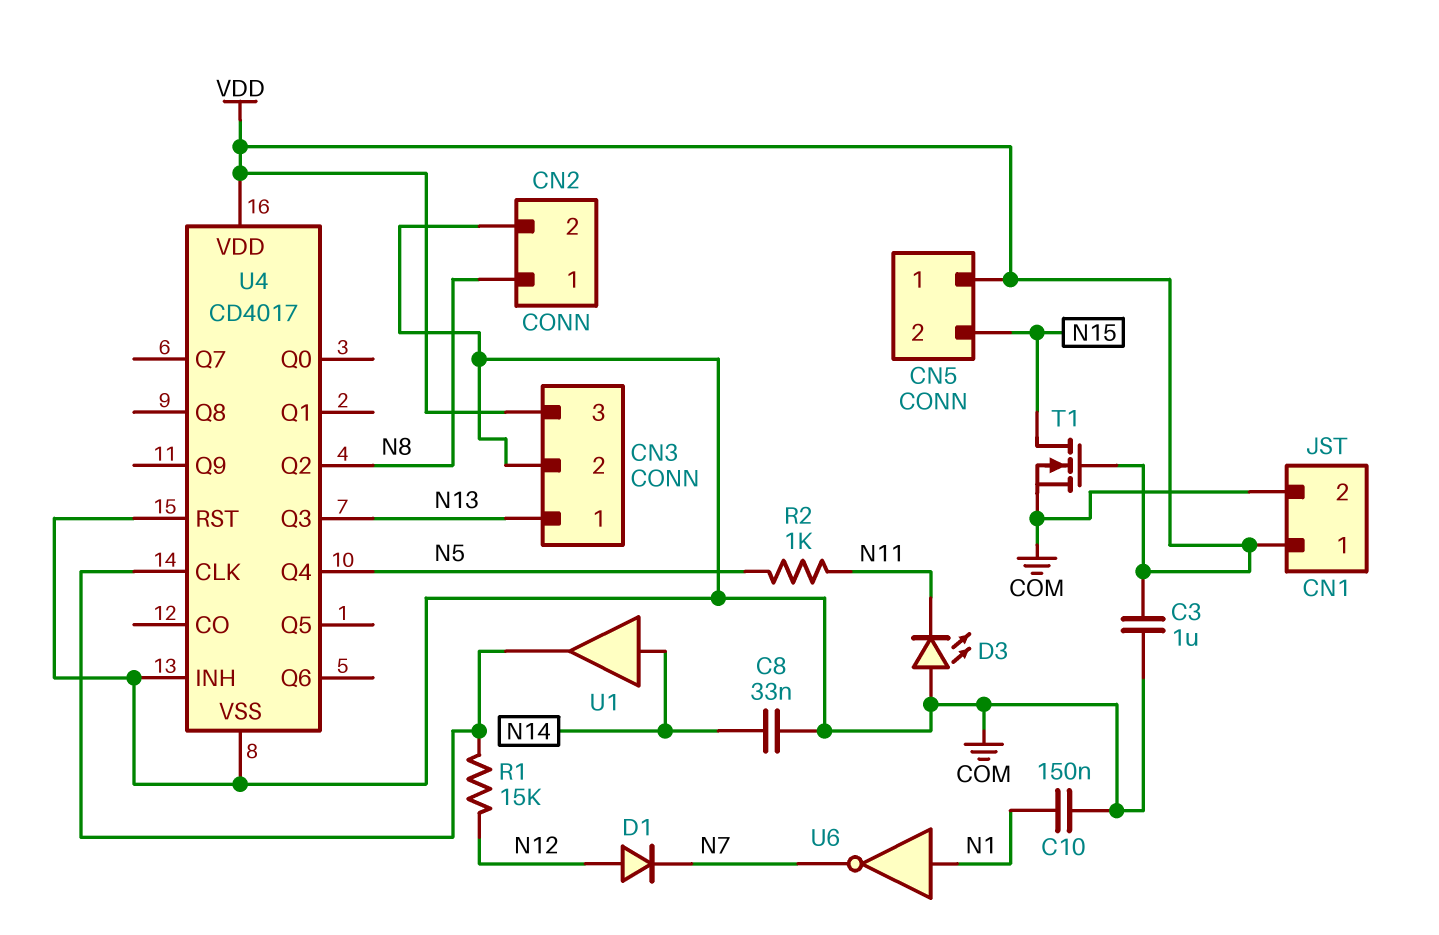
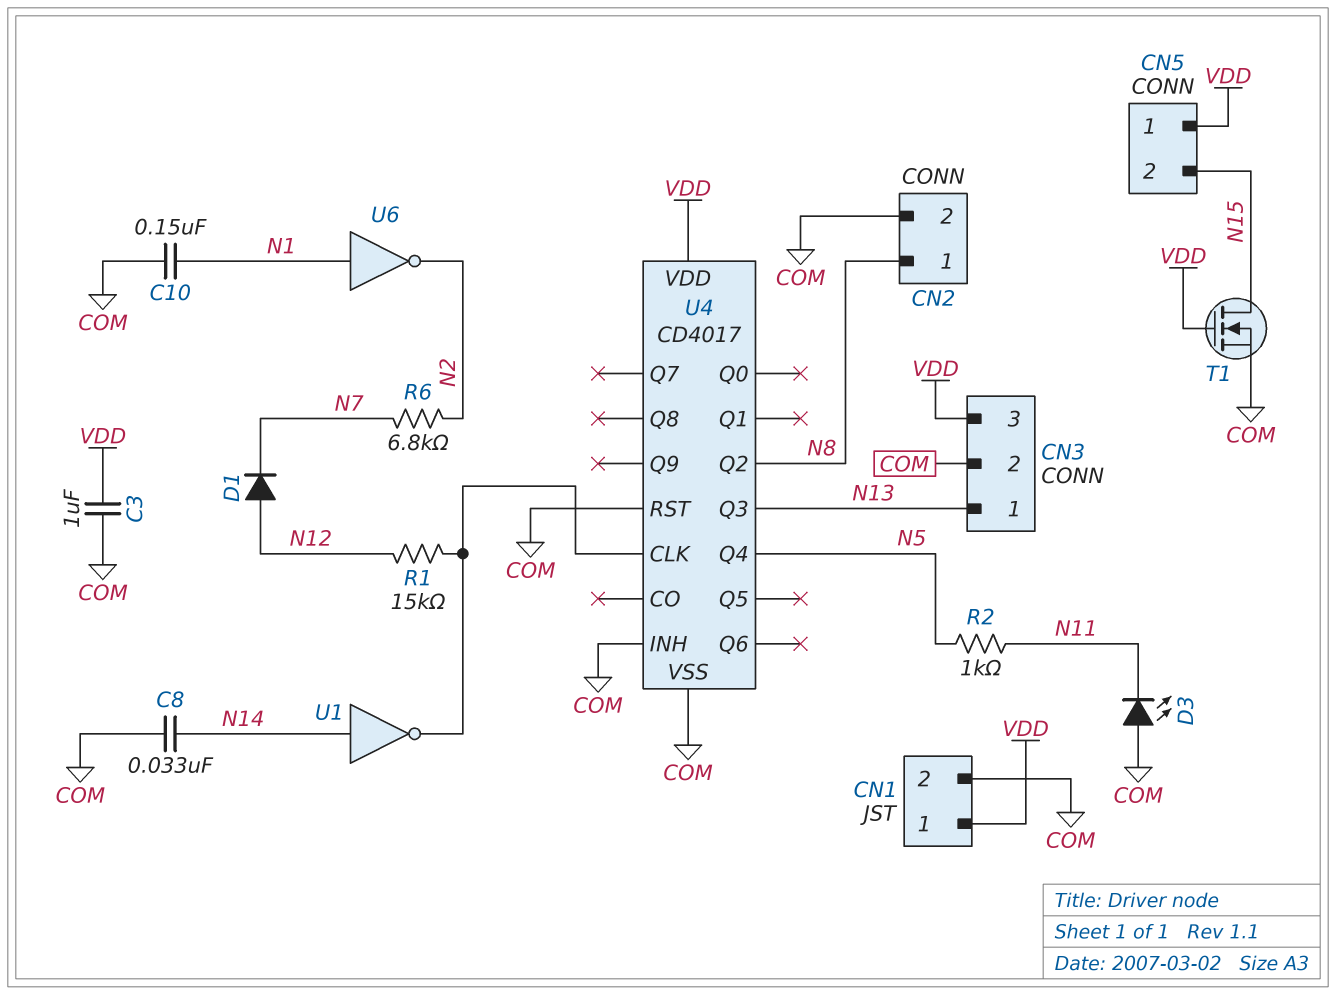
R6: none -> 6.8k (N2, N7)
U1: buffer (in N14, out U4/CLK) -> NOT (in N14, out U4/CLK)
U6: NOT (in N1, out N7) -> NOT (in N1, out N2)

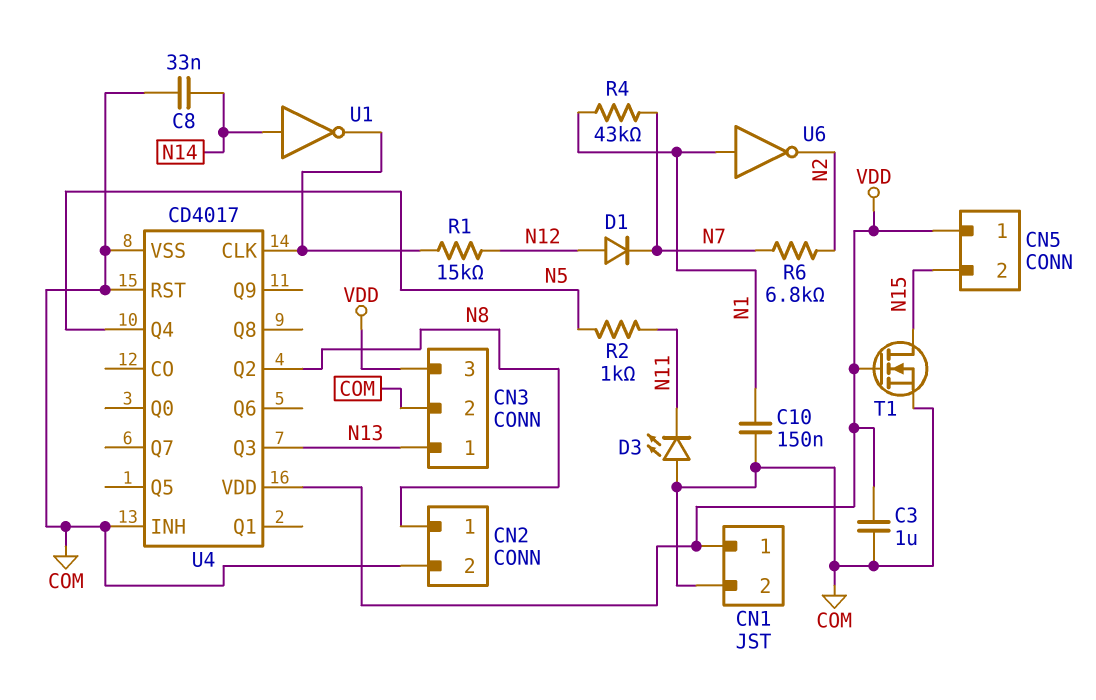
R4: none -> 43k (N1, N7)

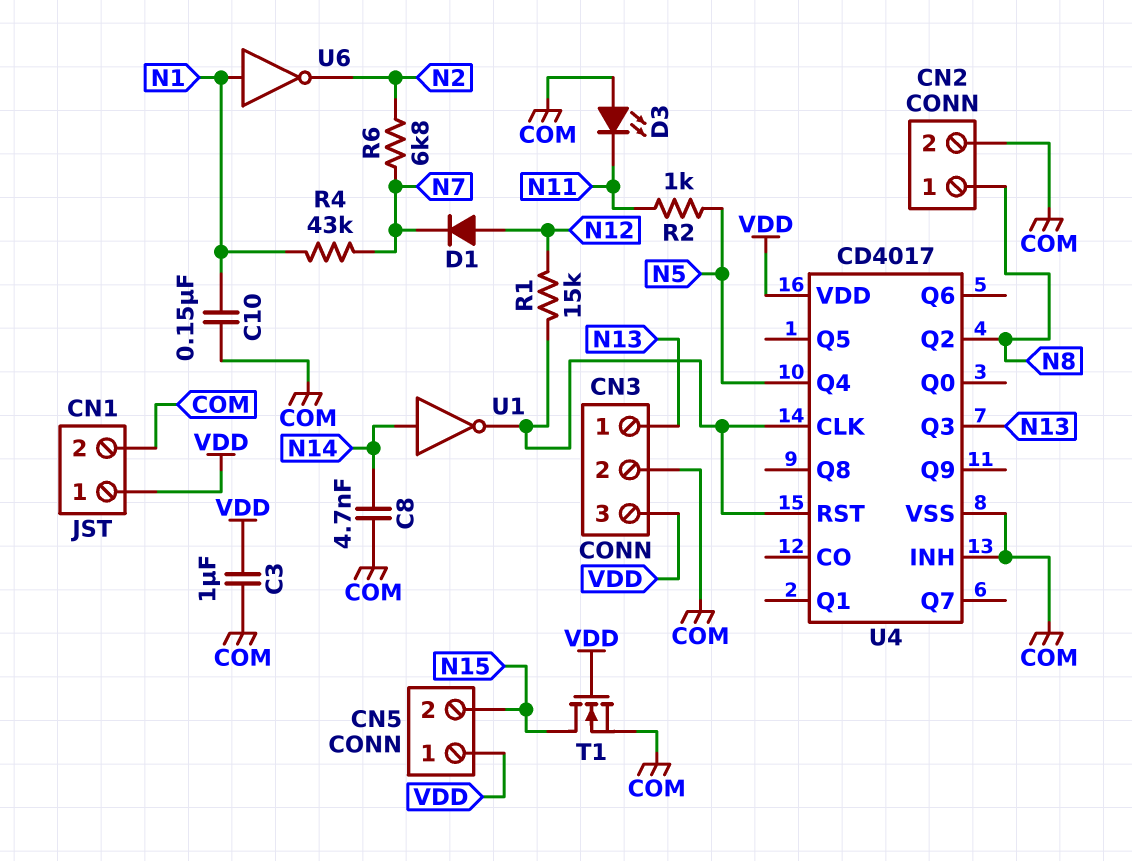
C8: 33nF (COM, N14) -> 4.7nF (COM, N14)
U4 pin RST: COM -> U4/CLK

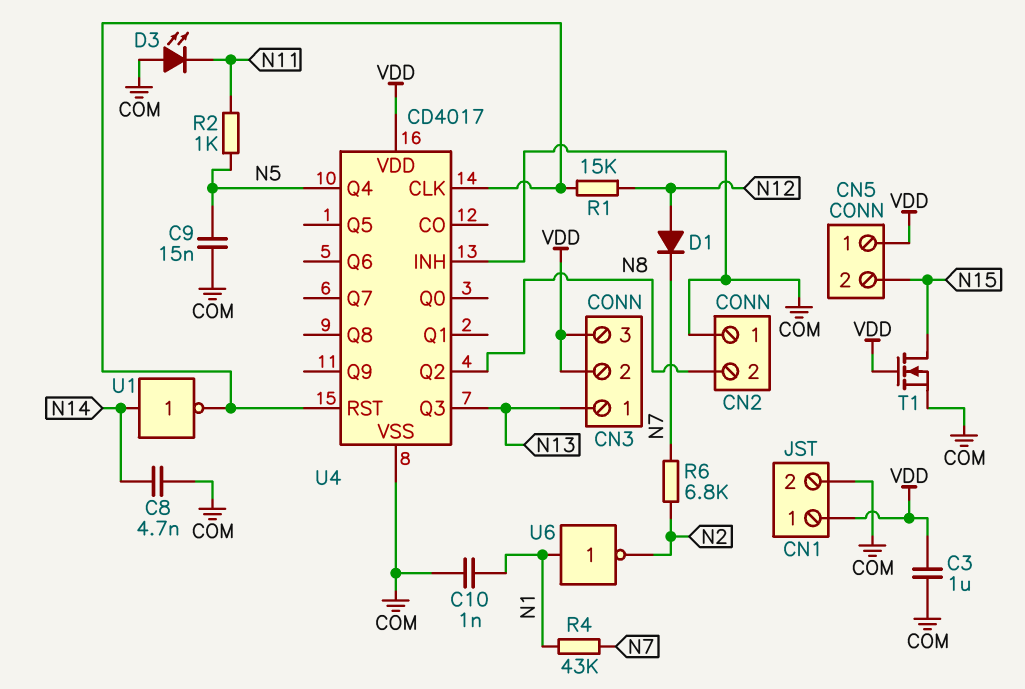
C9: none -> 15nF (COM, N5)
C10: 150nF (COM, N1) -> 1nF (COM, N1)
CN2 pin 1: N8 -> COM
CN2 pin 2: COM -> N8
CN3 pin 2: COM -> VDD

